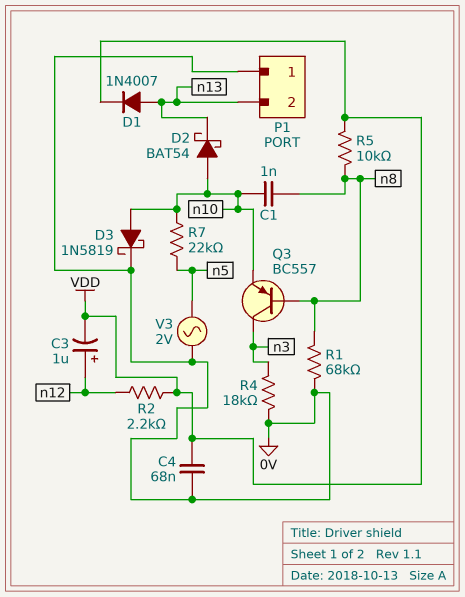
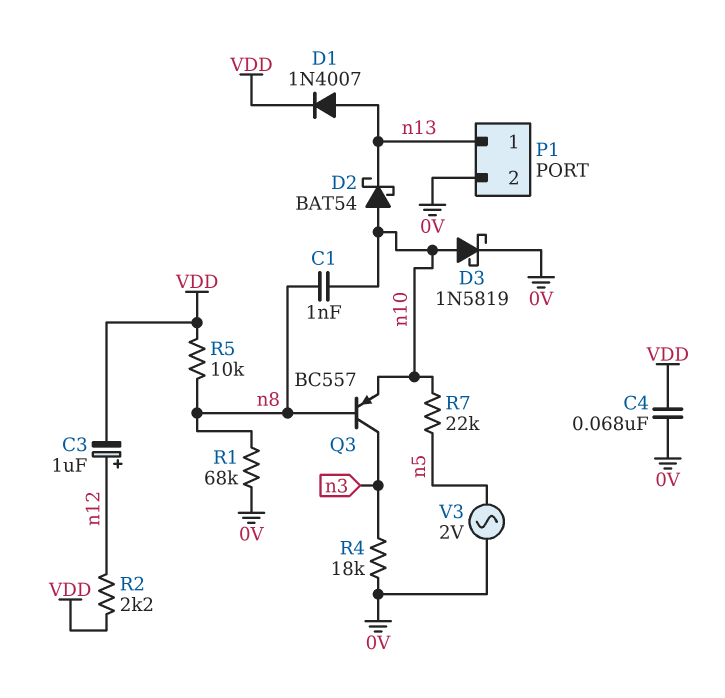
P1 pin 1: 0V -> n13
P1 pin 2: n13 -> 0V

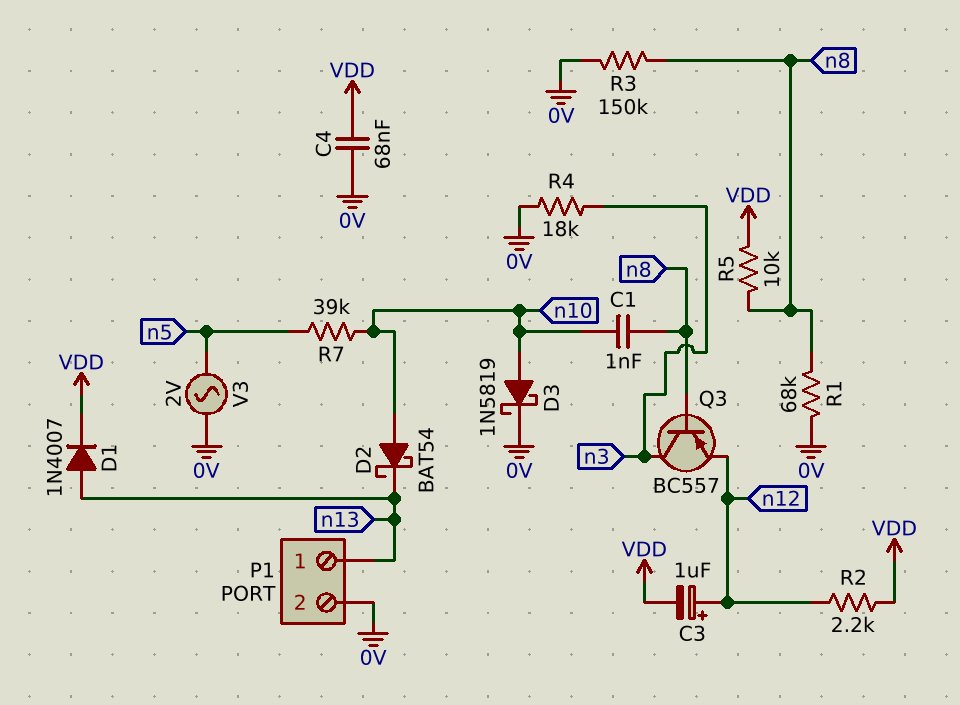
Q3: PNP BC557 (B n8, C n3, E n10) -> PNP BC557 (B n8, C n3, E n12)
R3: none -> 150k (0V, n8)
R7: 22k (n5, n10) -> 39k (n5, n10)

